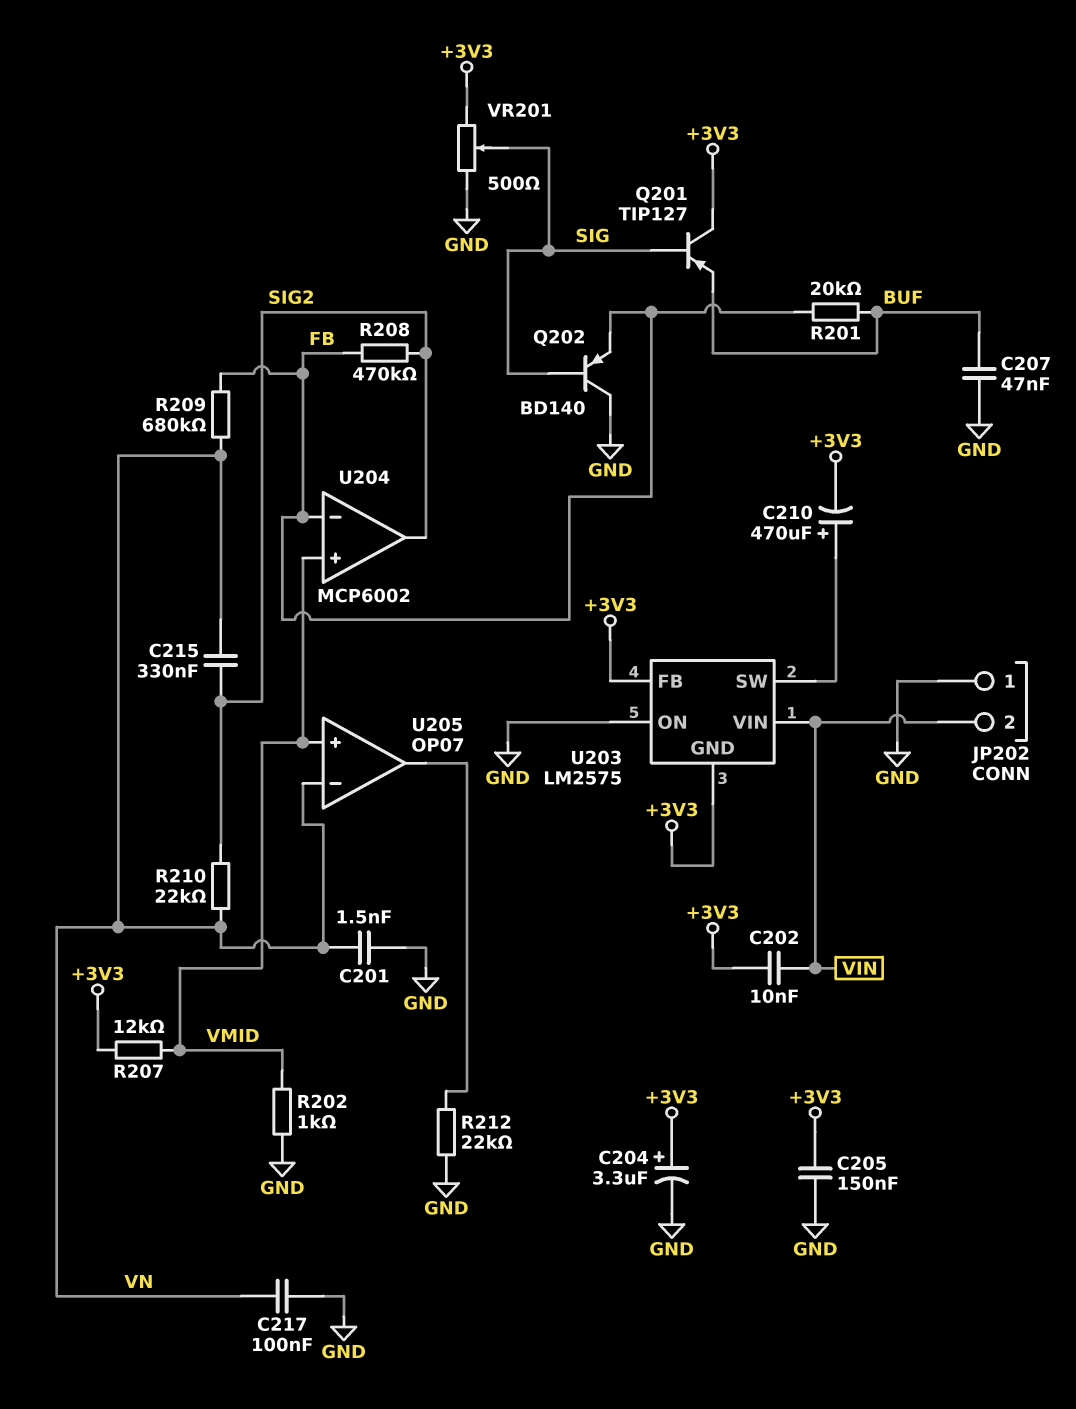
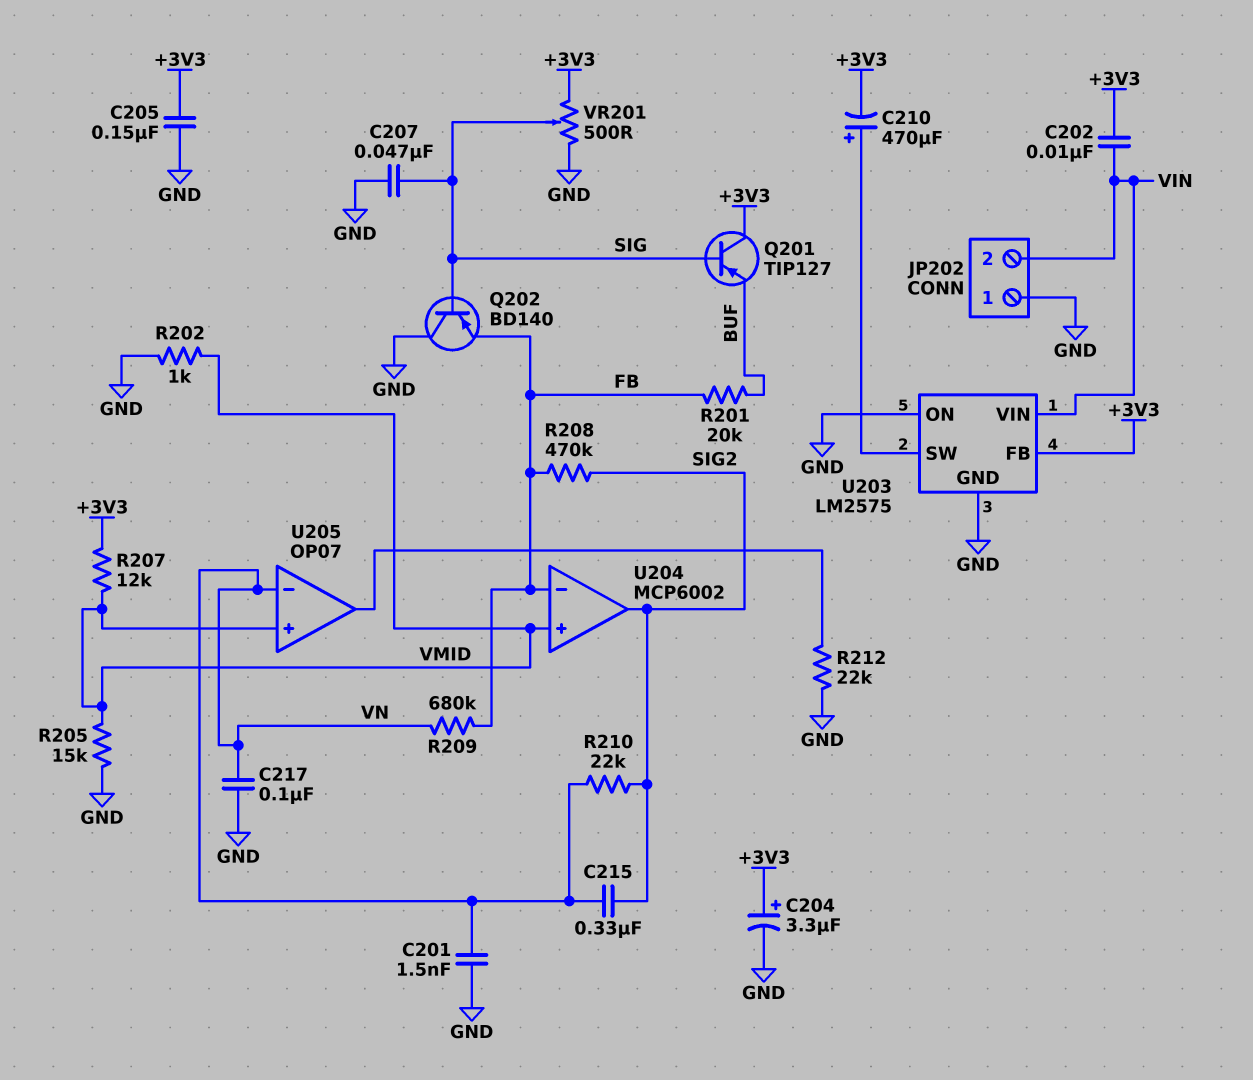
C207: 47nF (BUF, GND) -> 47nF (GND, SIG)
R205: none -> 15k (GND, VMID)
U203 pin GND: +3V3 -> GND

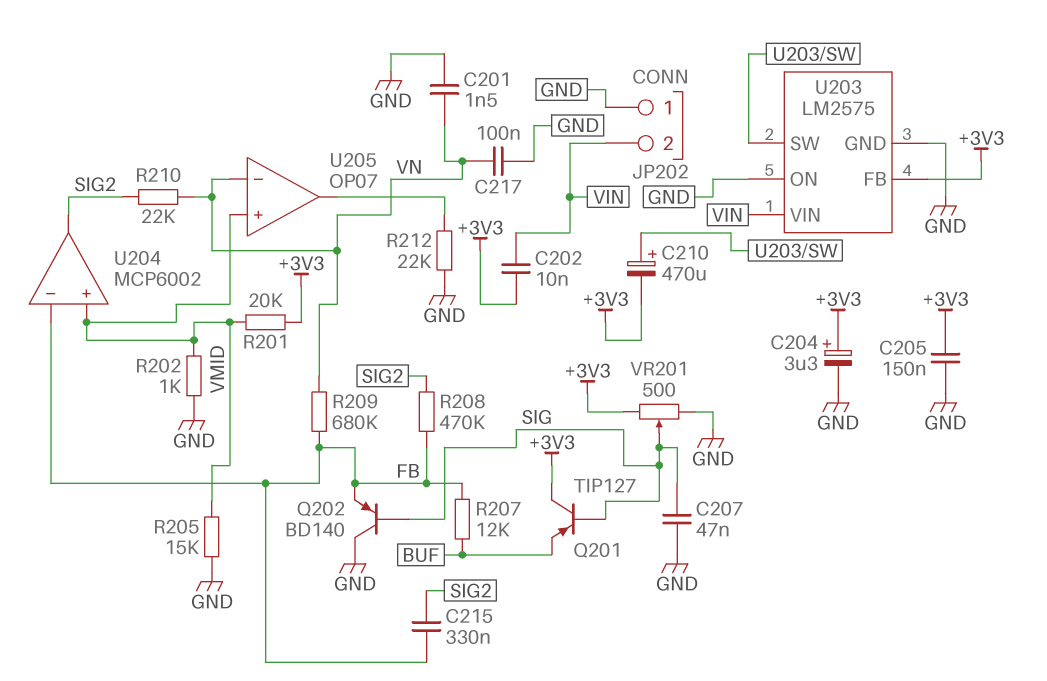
C215: 330nF (SIG2, VN) -> 330nF (FB, SIG2)
R201: 20k (BUF, FB) -> 20k (+3V3, VMID)
R207: 12k (+3V3, VMID) -> 12k (BUF, FB)

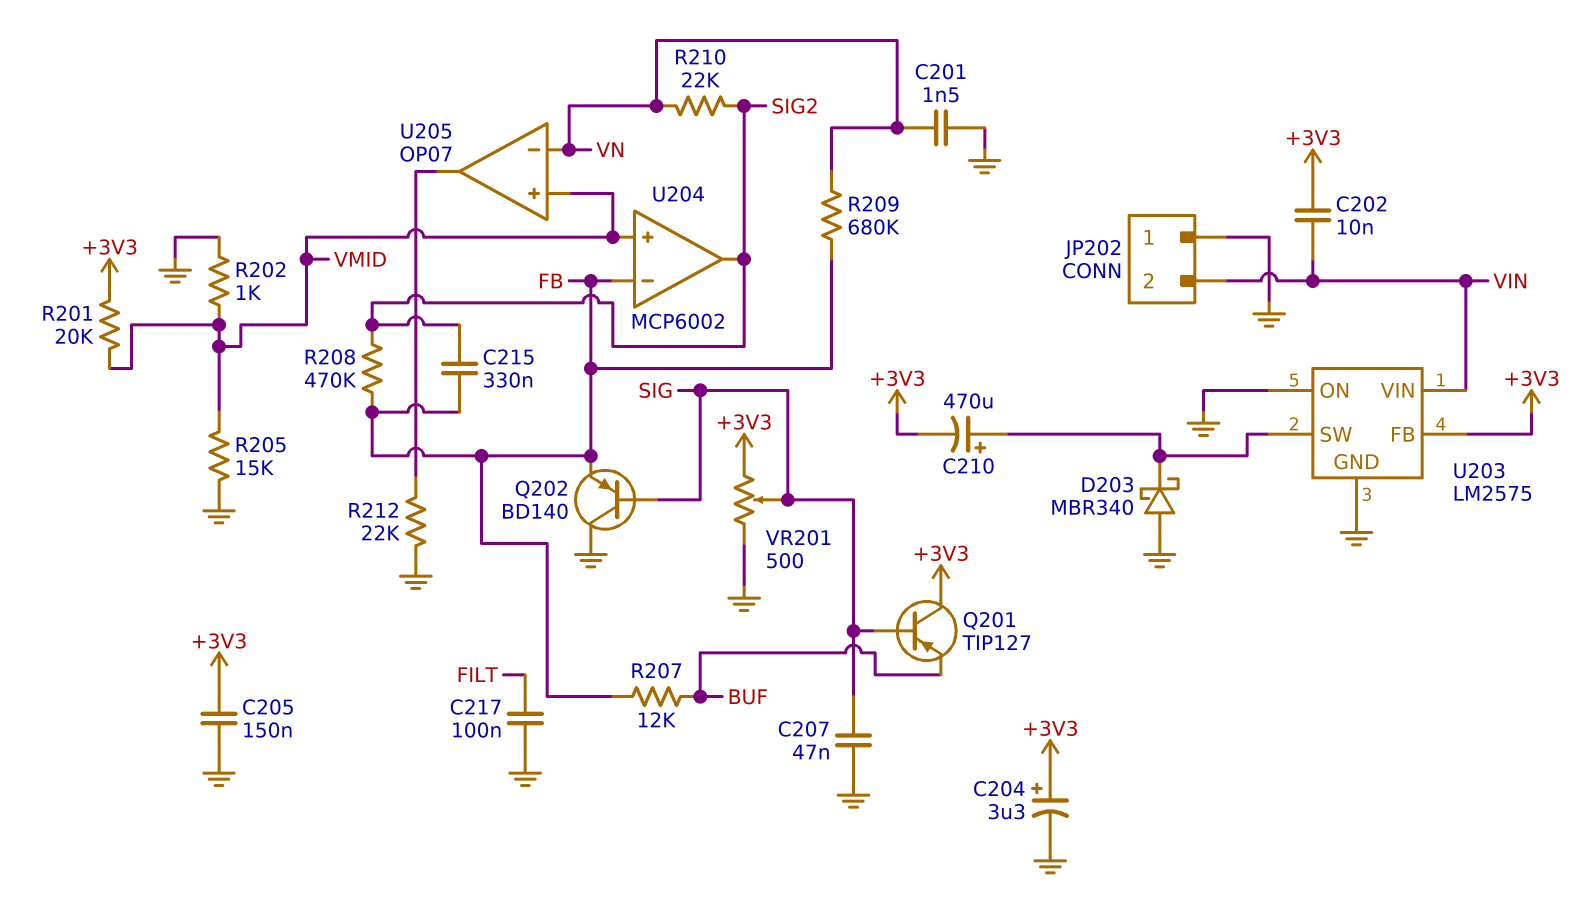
C217: 100nF (GND, VN) -> 100nF (FILT, GND)
D203: none -> schottky MBR340 (A GND, K U203/SW)

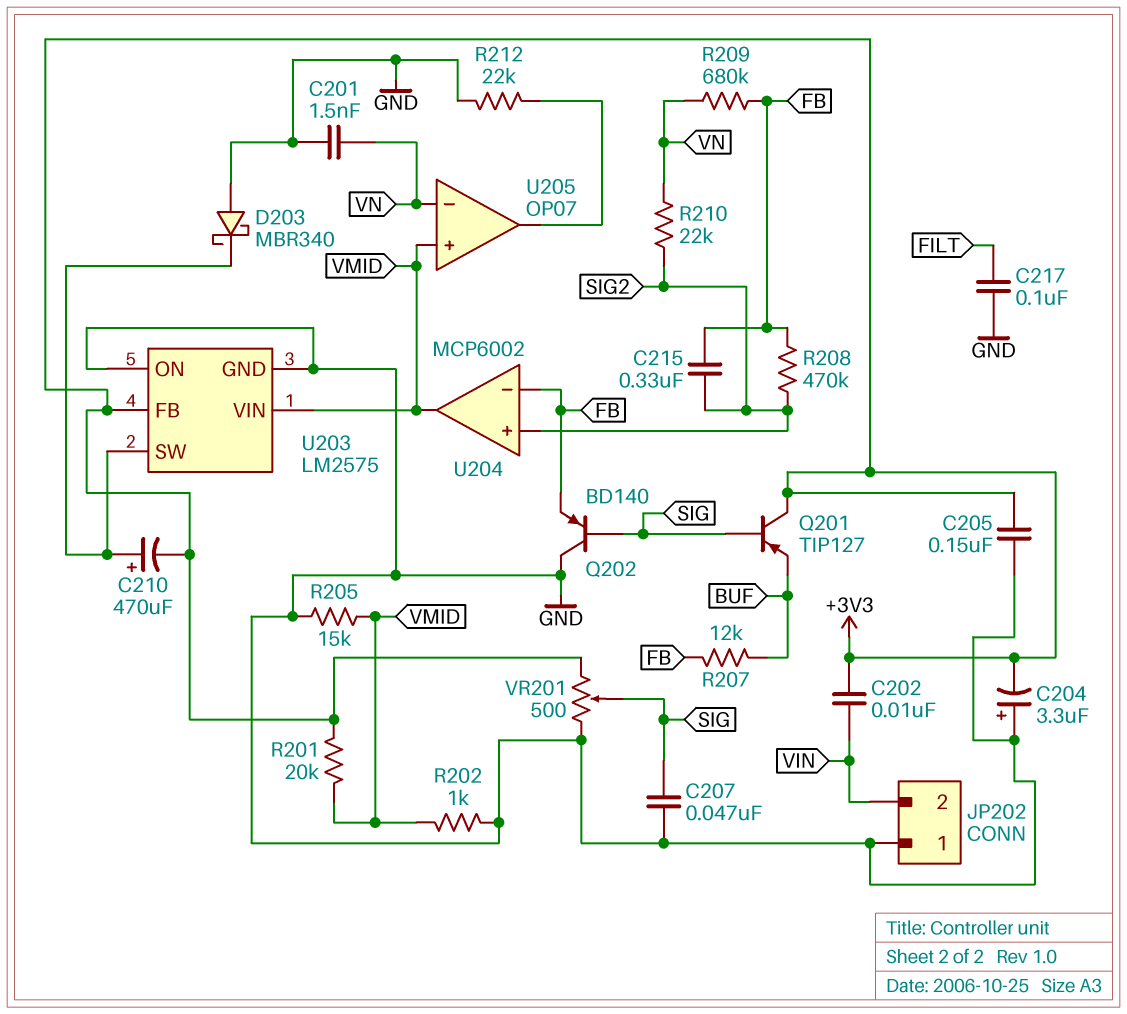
C204: 3.3uF (plus +3V3, minus GND) -> 3.3uF (plus GND, minus +3V3)
U203 pin VIN: VIN -> VMID
U204 pin in+: VMID -> SIG2
U204 pin out: SIG2 -> VMID

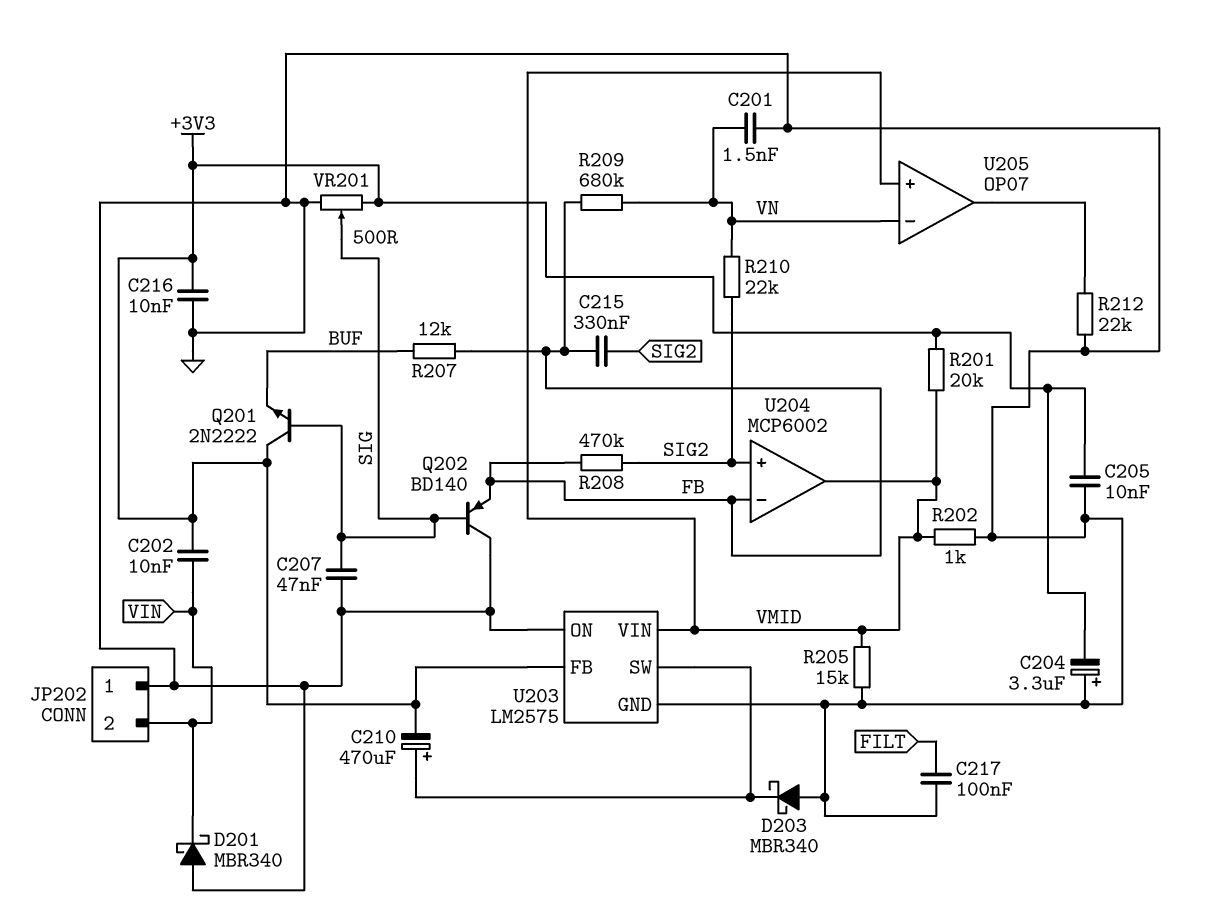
C205: 150nF (+3V3, GND) -> 10nF (+3V3, GND)
C216: none -> 10nF (+3V3, GND)
D201: none -> schottky MBR340 (A GND, K VIN)
Q201: PNP TIP127 (B SIG, C +3V3, E BUF) -> NPN 2N2222 (B SIG, C +3V3, E BUF)

